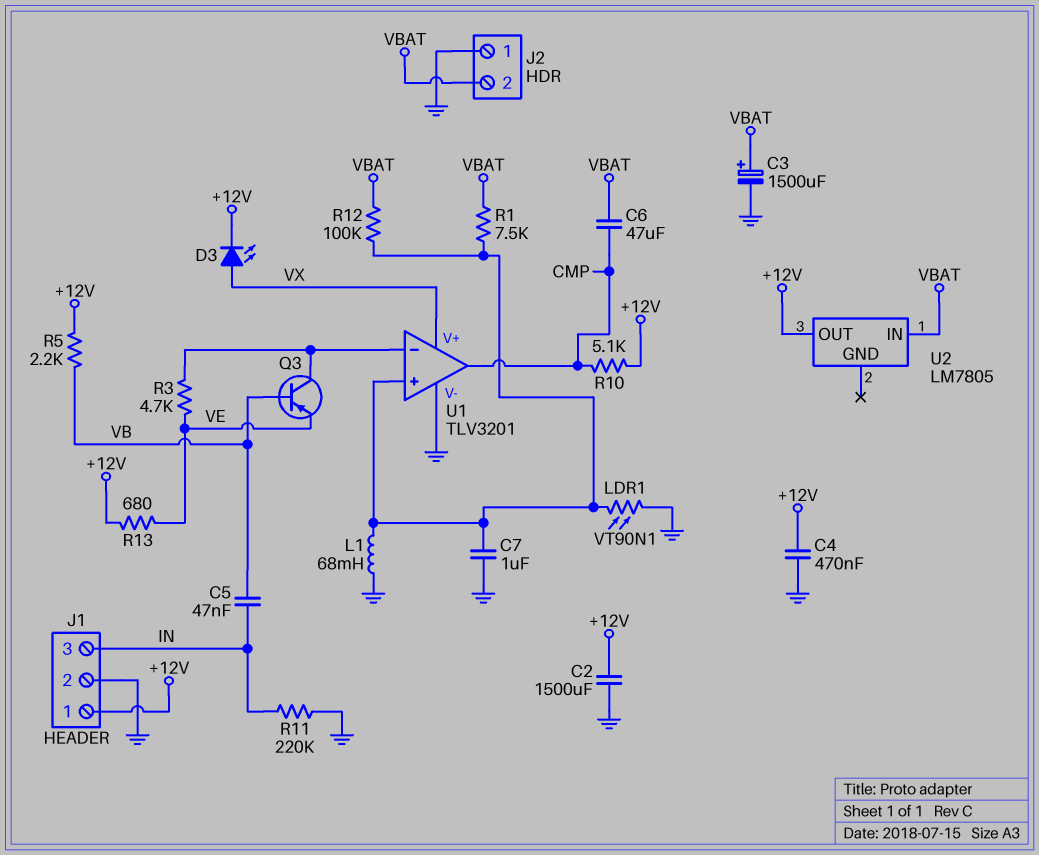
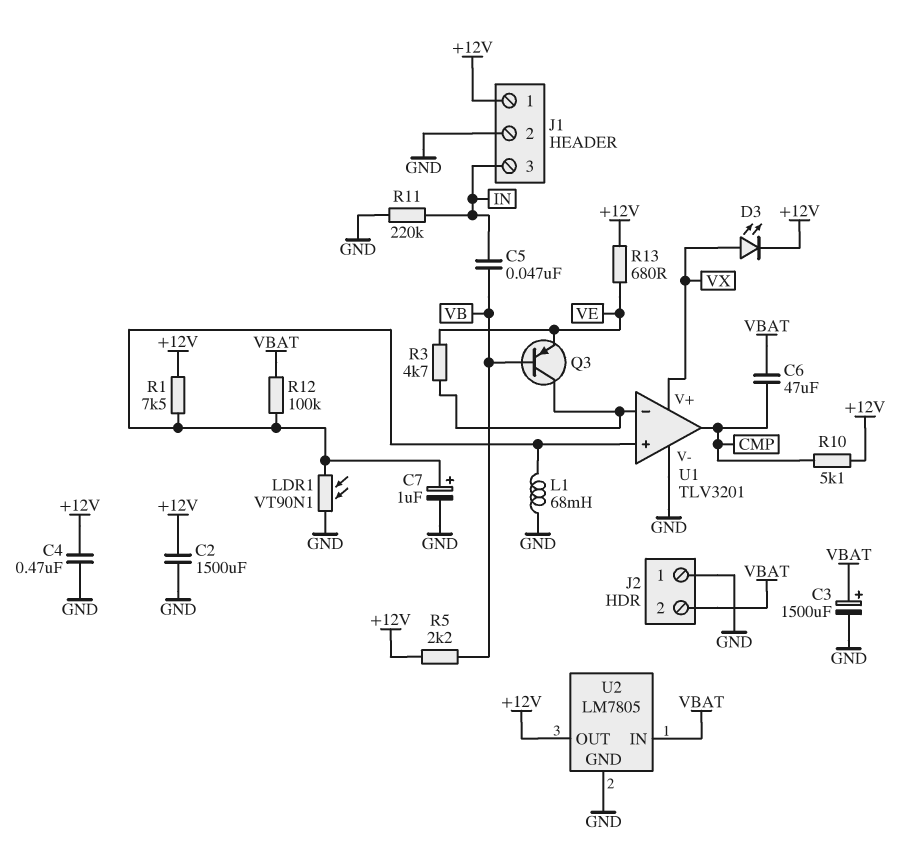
C7: 1uF (GND, U1/in+) -> 1uF (plus U1/in+, minus GND)
R1: 7.5k (U1/in+, VBAT) -> 7.5k (+12V, U1/in+)
U2 pin GND: none -> GND

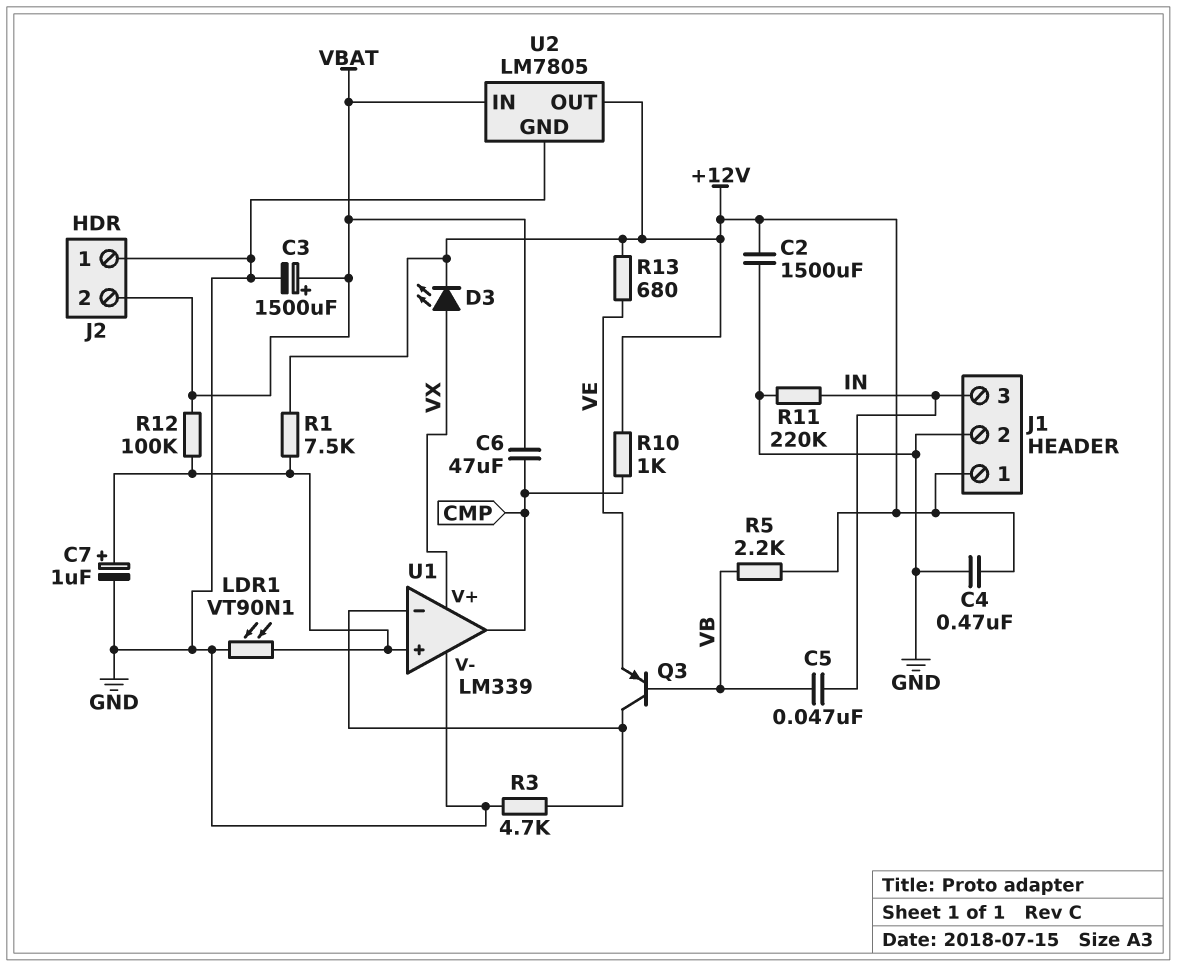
L1: 68mH (GND, U1/in+) -> none
R3: 4.7k (U1/in-, VE) -> 4.7k (GND, U1/in-)
R10: 5.1k (+12V, CMP) -> 1k (+12V, CMP)
U1: TLV3201 -> LM339

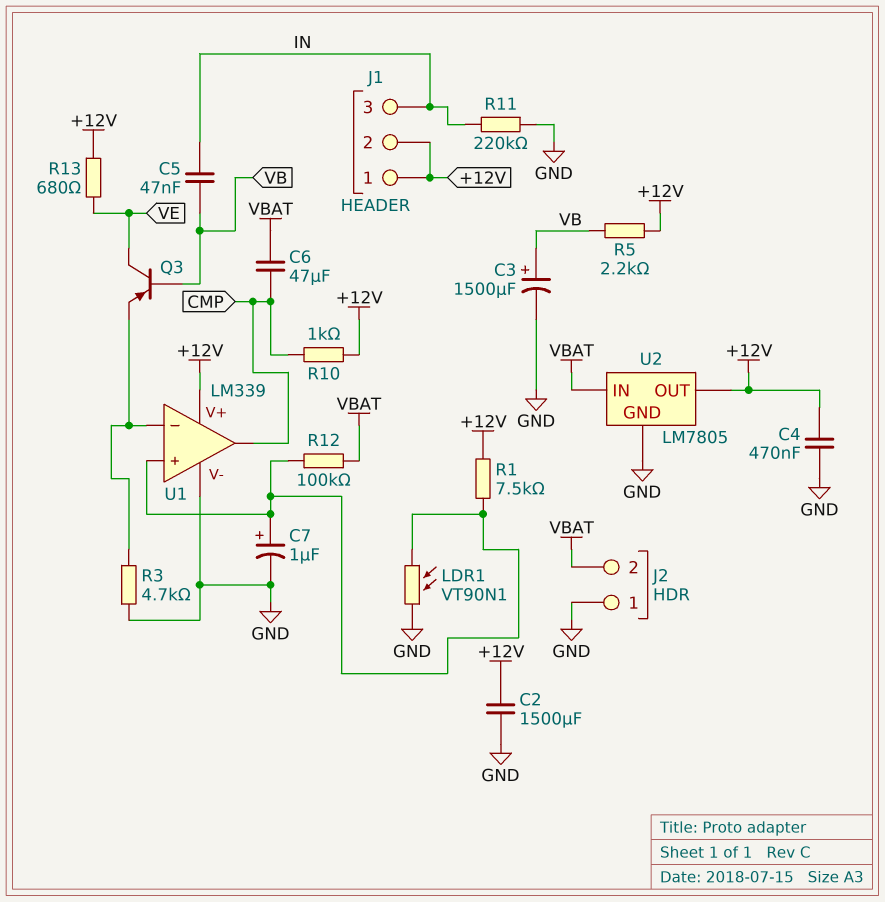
C3: 1500uF (plus VBAT, minus GND) -> 1500uF (plus VB, minus GND)
D3: LED (A VX, K +12V) -> none
J1 pin 2: GND -> +12V
Q3: PNP (B VB, C U1/in-, E VE) -> PNP (B VB, C VE, E U1/in-)
U1 pin V+: VX -> +12V

